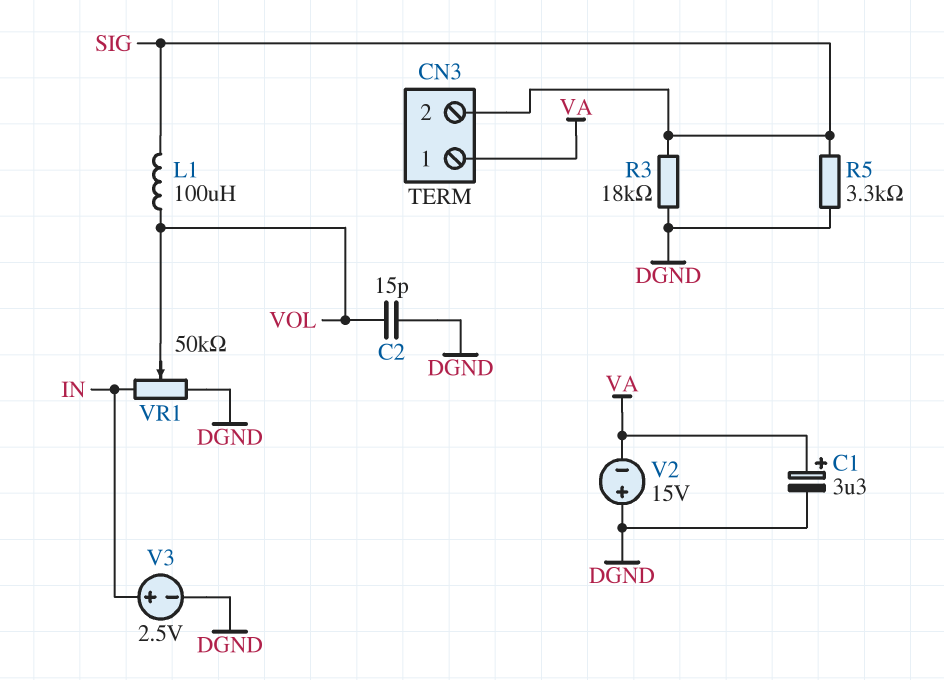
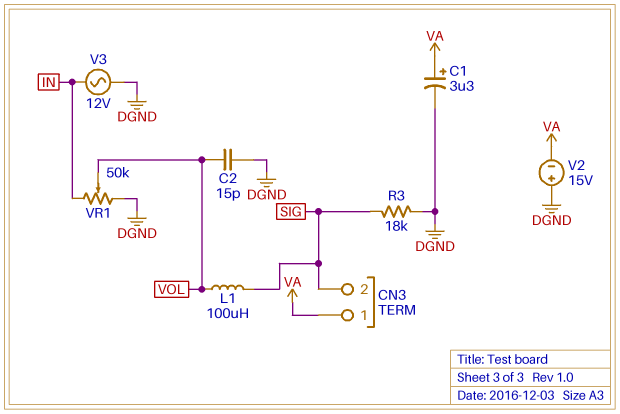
R5: 3.3k (DGND, SIG) -> none
V3: 2.5V (plus IN, minus DGND) -> AC 12V (DGND, IN)

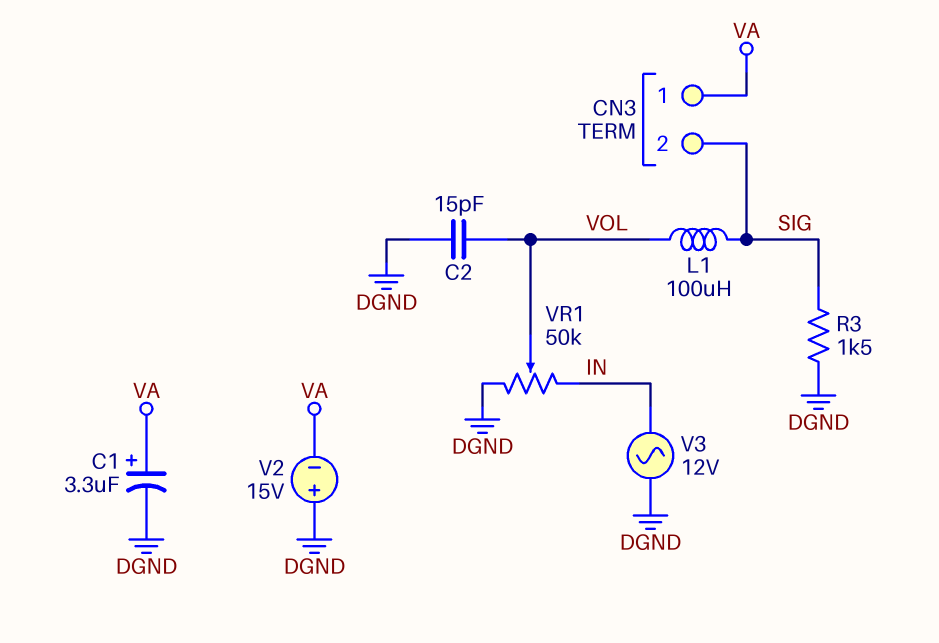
R3: 18k (DGND, SIG) -> 1.5k (DGND, SIG)

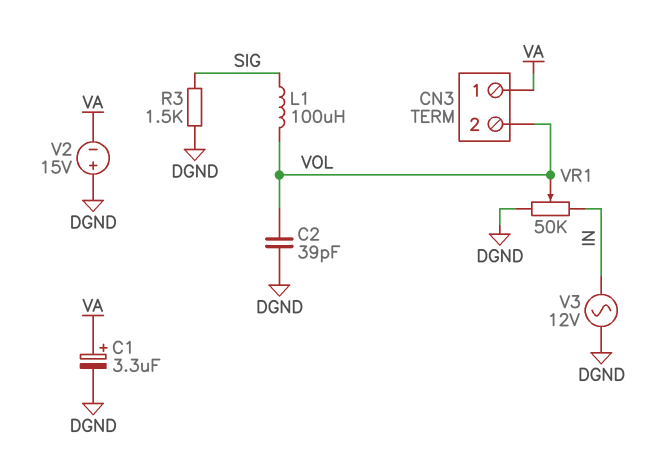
C2: 15pF (DGND, VOL) -> 39pF (DGND, VOL)
CN3 pin 2: SIG -> VOL

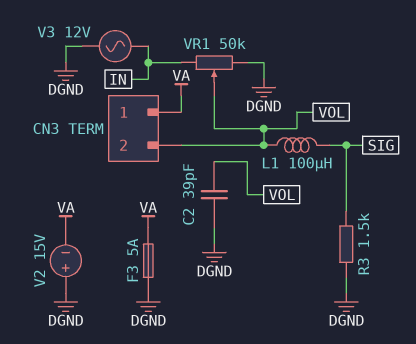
C1: 3.3uF (plus VA, minus DGND) -> none
F3: none -> 5A (DGND, VA)

